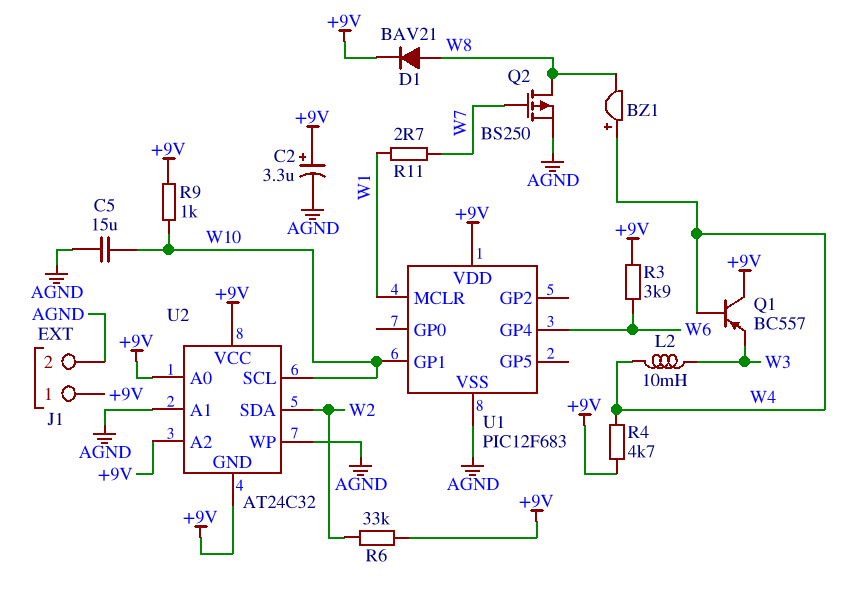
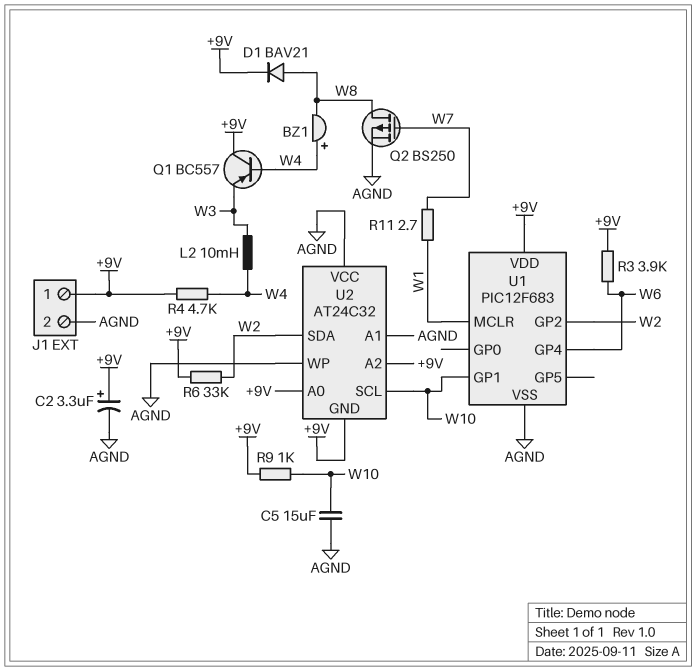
U1 pin GP2: none -> W2
U2 pin VCC: +9V -> AGND

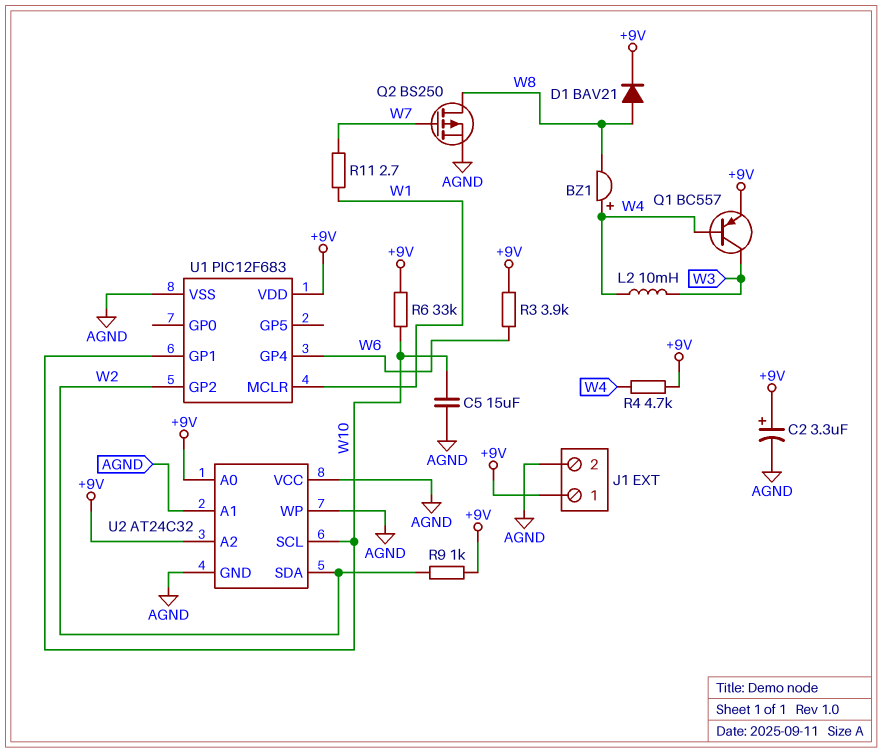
Q1: PNP BC557 (B W4, C +9V, E W3) -> PNP BC557 (B W4, C W3, E +9V)
R6: 33k (+9V, W2) -> 33k (+9V, W10)
R9: 1k (+9V, W10) -> 1k (+9V, W2)
U2 pin GND: +9V -> AGND

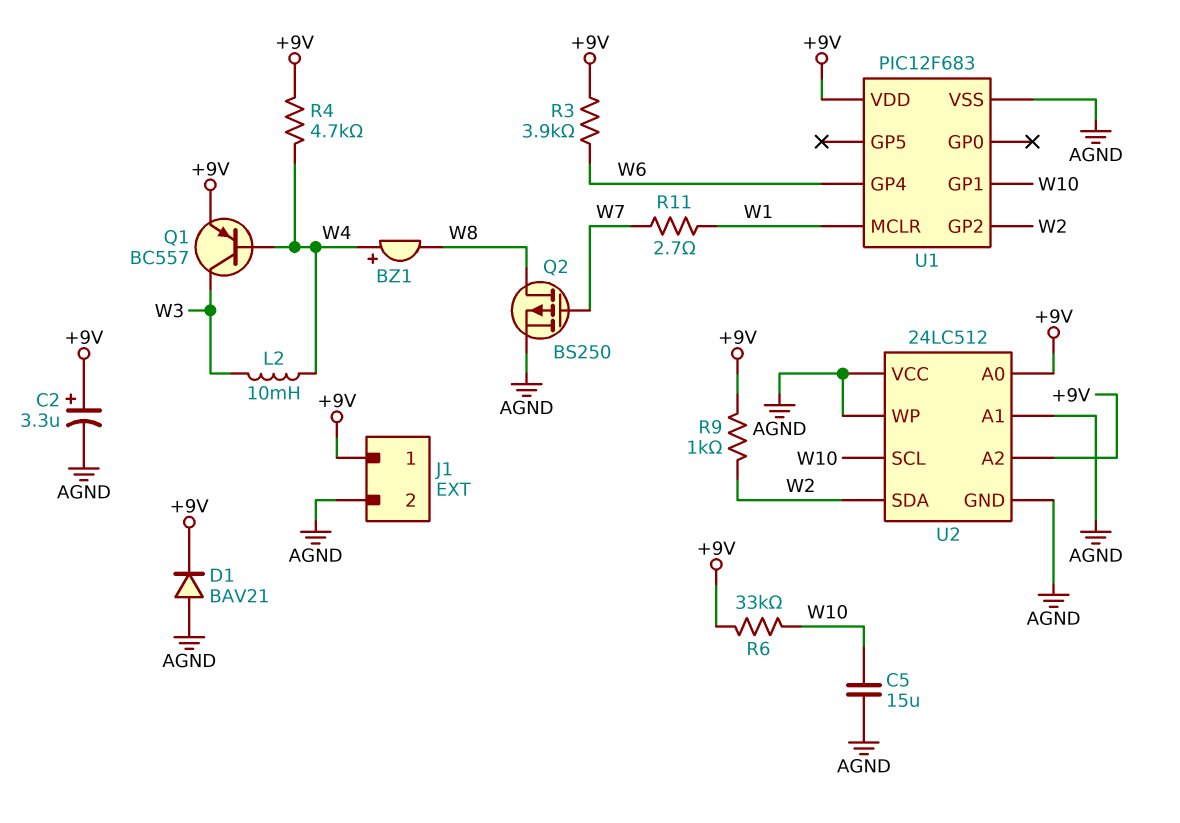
D1: diode BAV21 (A W8, K +9V) -> diode BAV21 (A AGND, K +9V)
U2: AT24C32 -> 24LC512

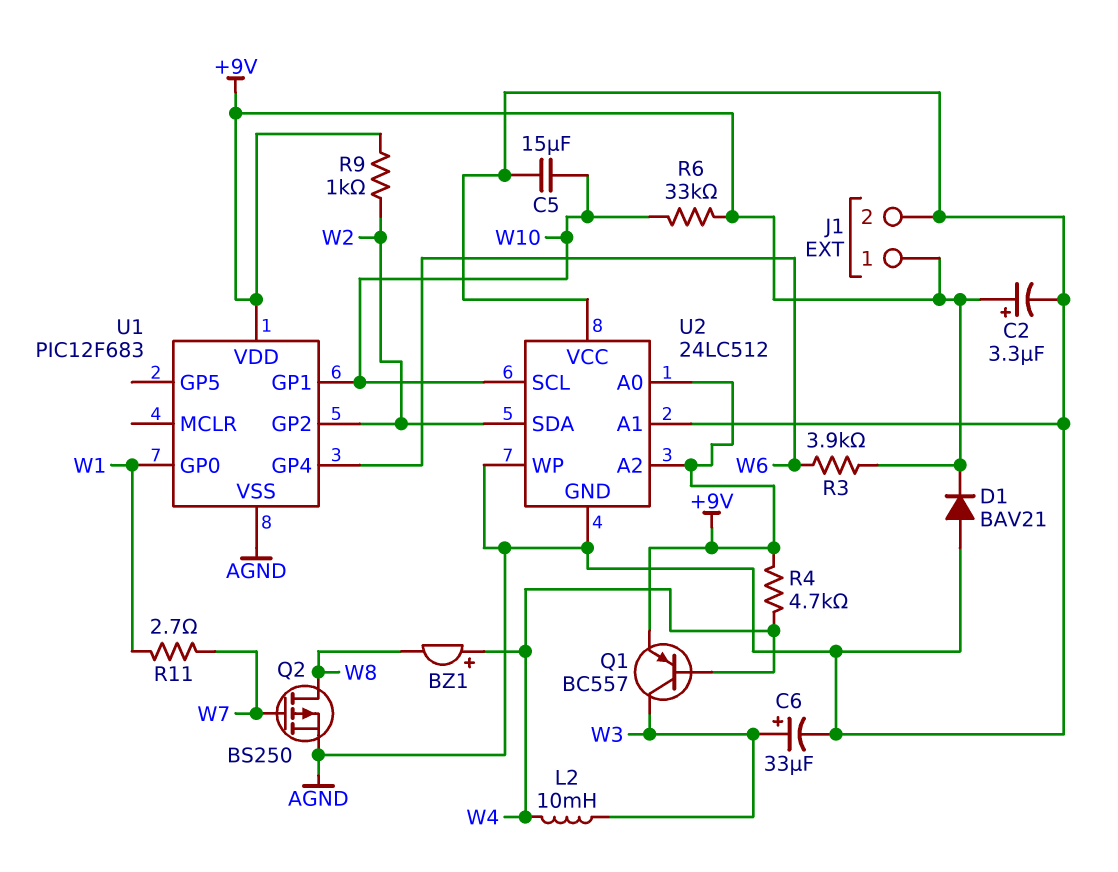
C6: none -> 33uF (plus W3, minus AGND)
U1 pin GP0: none -> W1
U1 pin MCLR: W1 -> none

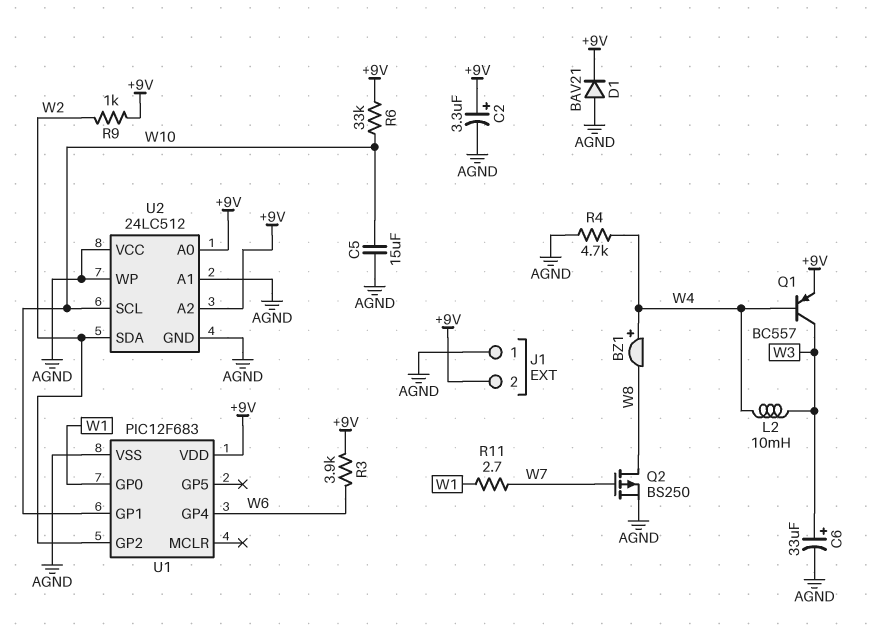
J1 pin 1: +9V -> AGND
J1 pin 2: AGND -> +9V
R4: 4.7k (+9V, W4) -> 4.7k (AGND, W4)

